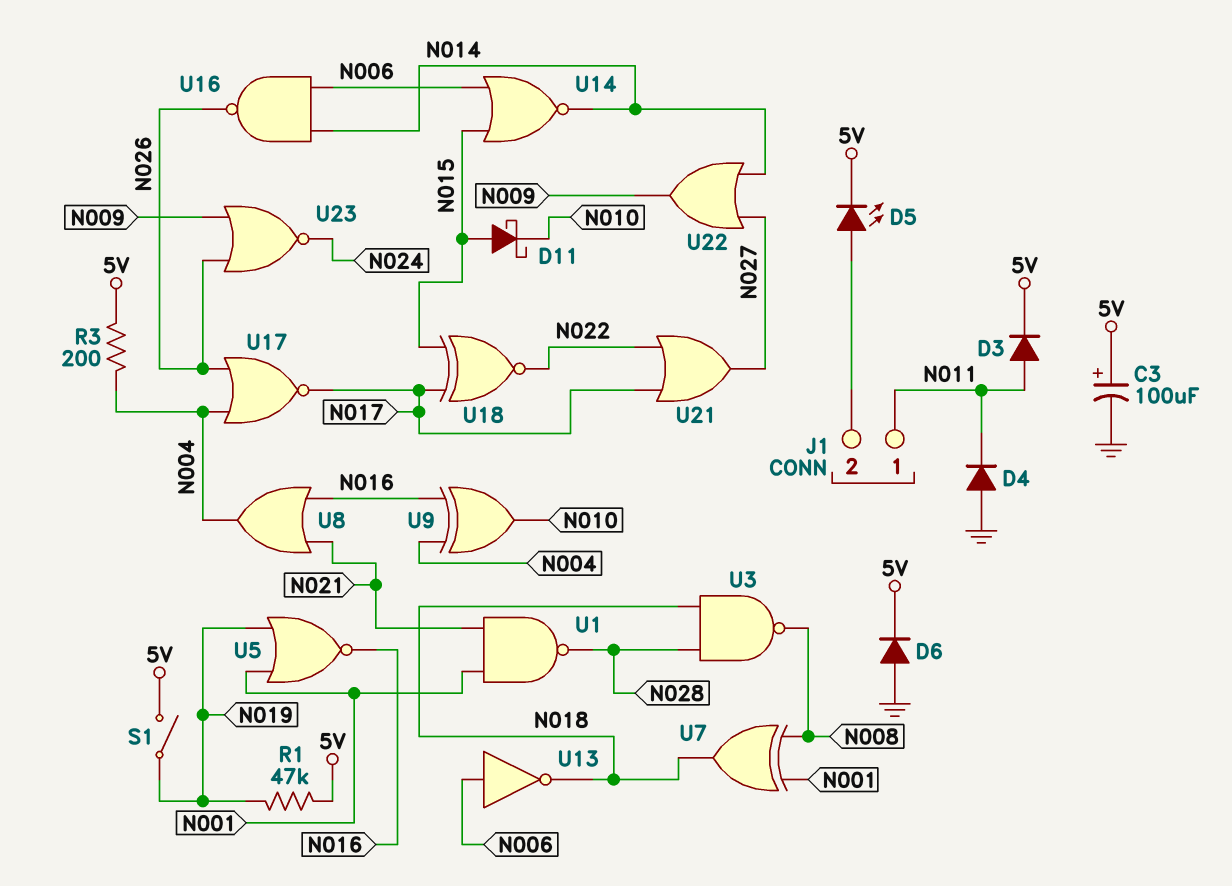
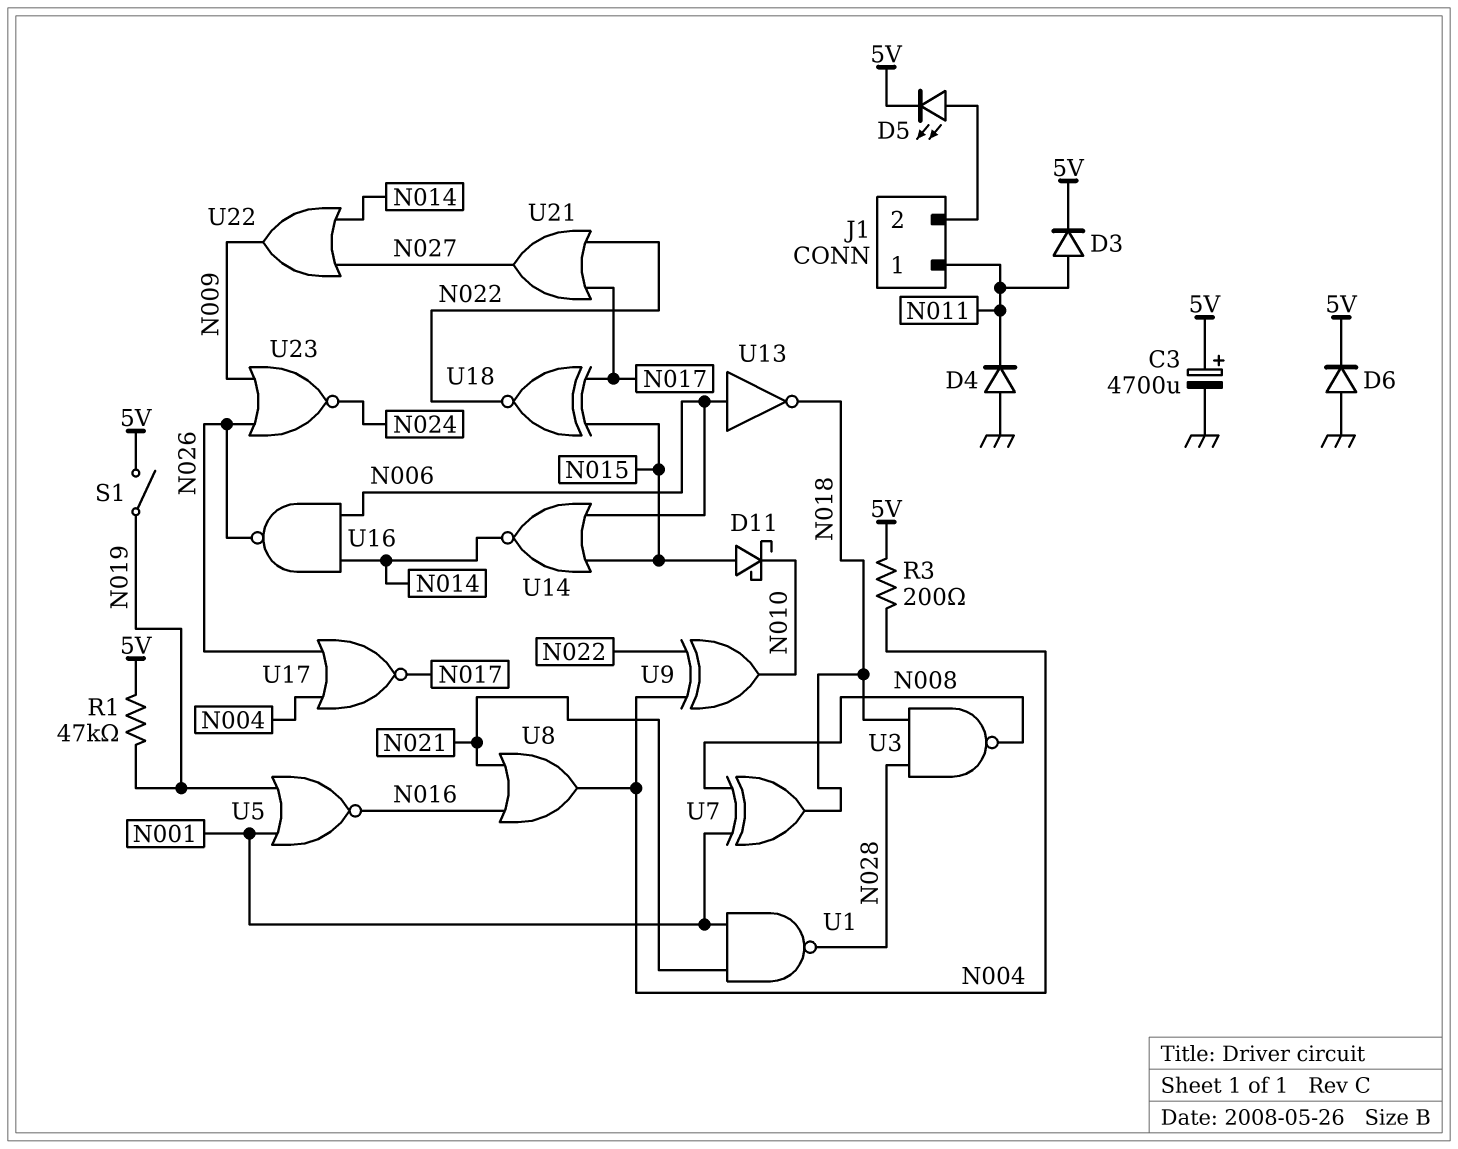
C3: 100uF (plus 5V, minus GND) -> 4700uF (plus 5V, minus GND)
U9: XOR (in N004, in N016, out N010) -> XOR (in N004, in N022, out N010)

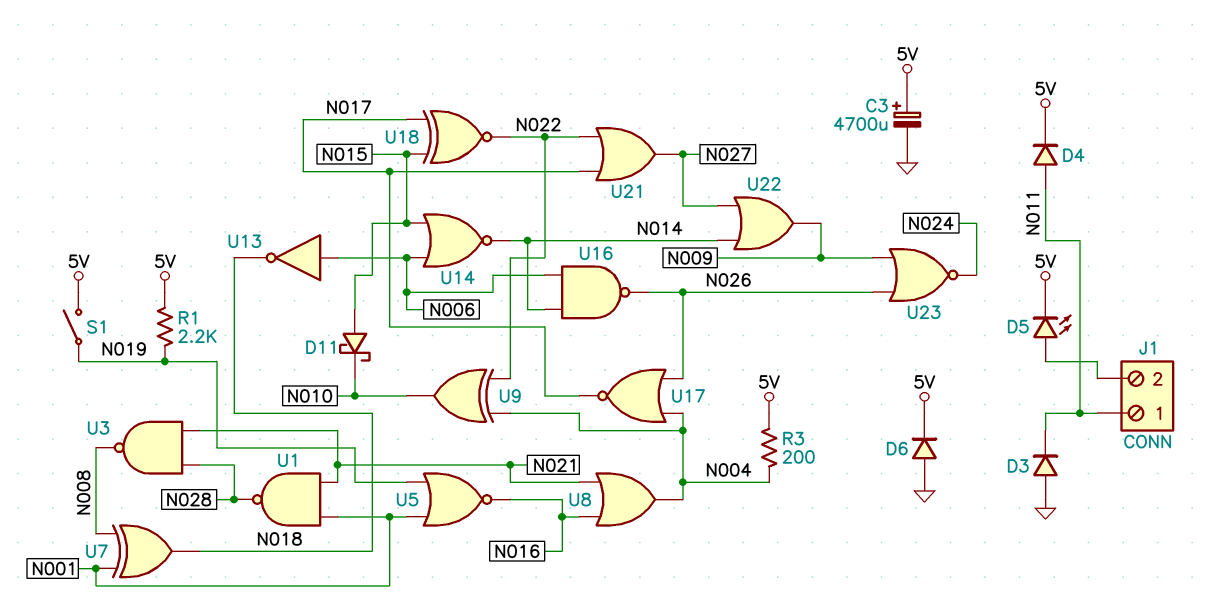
D3: diode (A N011, K 5V) -> diode (A GND, K N011)
D4: diode (A GND, K N011) -> diode (A N011, K 5V)
R1: 47k (5V, N019) -> 2.2k (5V, N019)
U3: NAND (in N018, in N028, out N008) -> NAND (in N021, in N028, out N008)

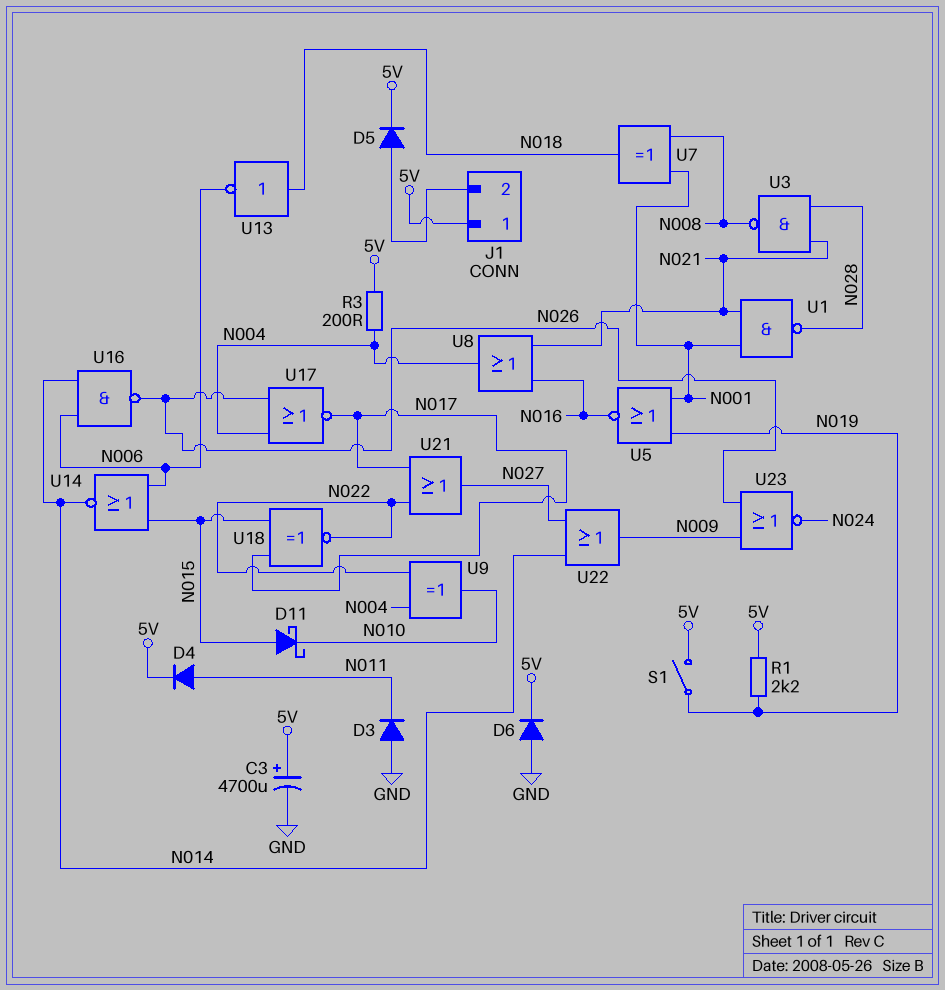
D5: LED (A J1/2, K 5V) -> diode (A J1/2, K 5V)
J1 pin 1: N011 -> 5V
U13: NOT (in N006, out N018) -> NOT (in N018, out N006)

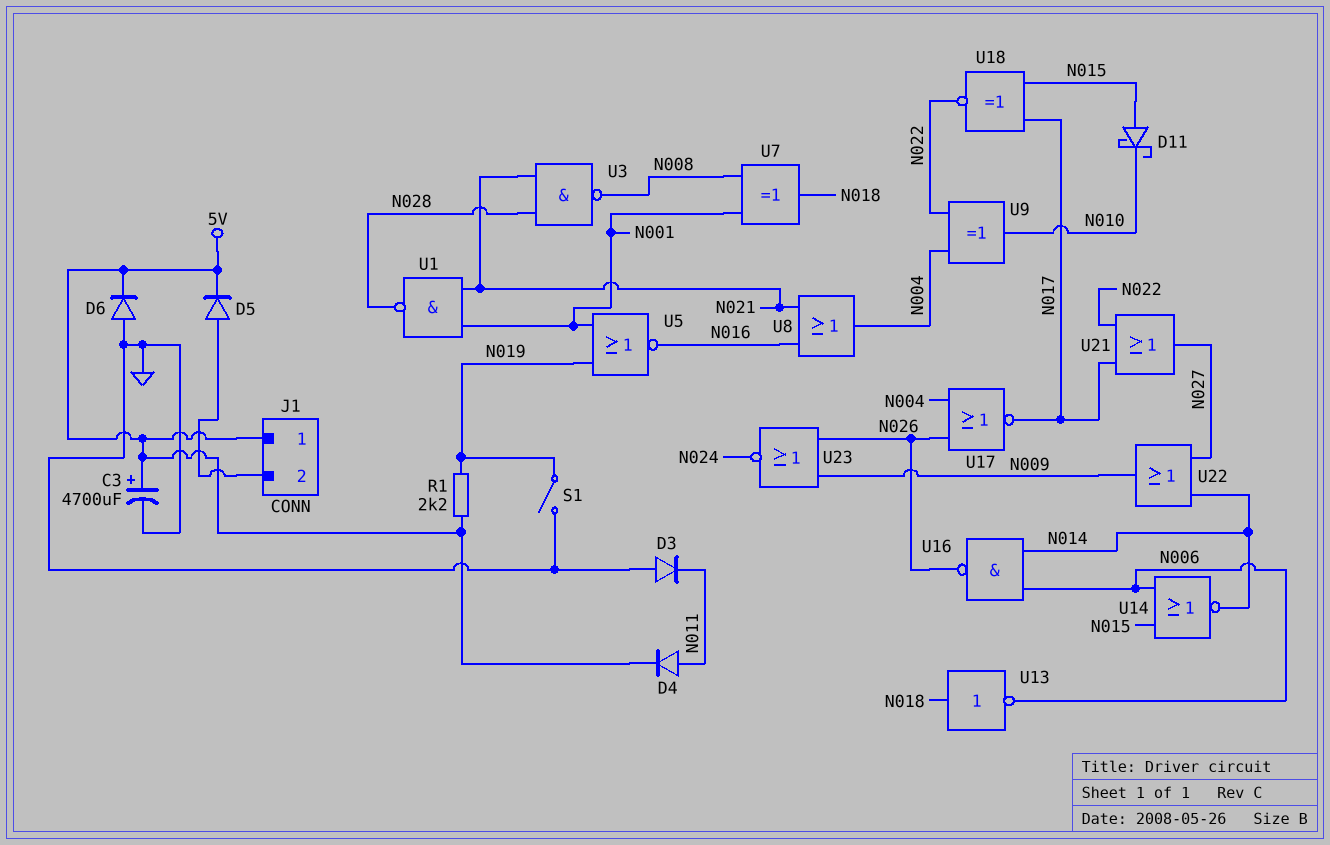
R3: 200 (5V, N004) -> none
S1: switch (5V, N019) -> switch (GND, N019)

